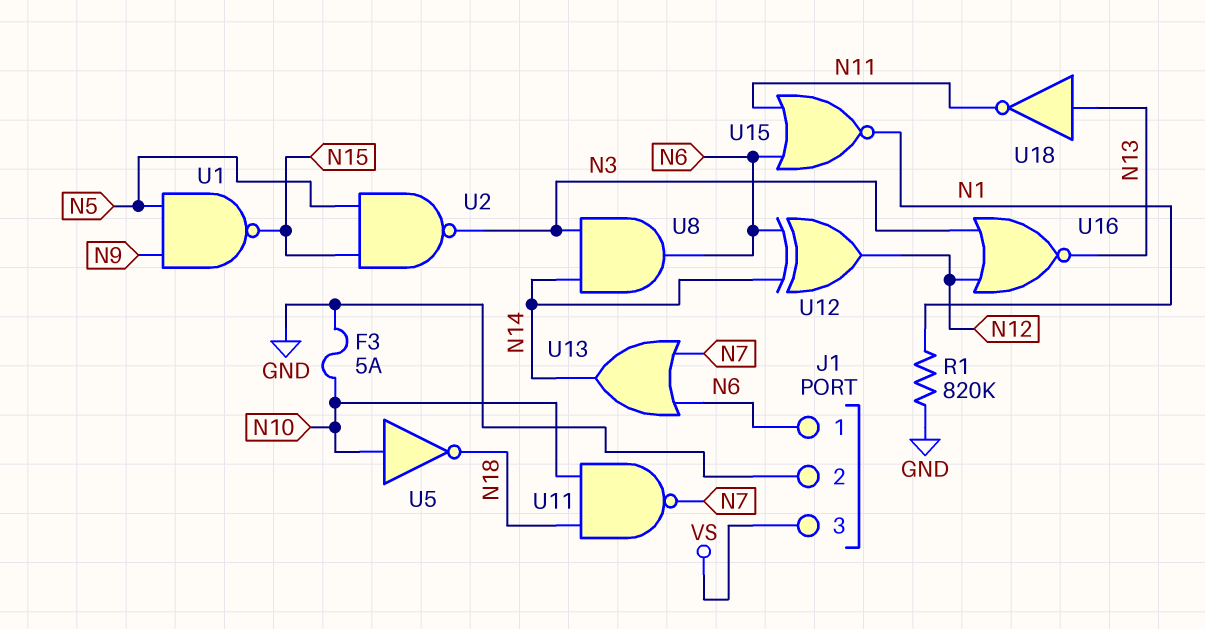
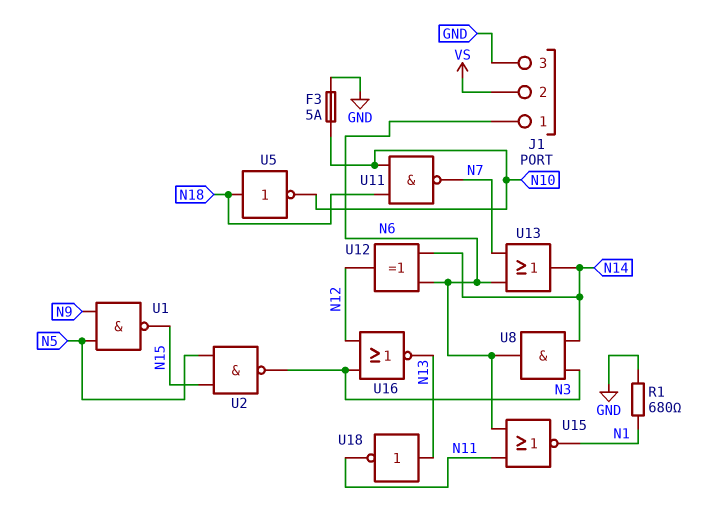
J1 pin 2: GND -> VS
J1 pin 3: VS -> GND
R1: 820k (GND, N1) -> 680 (GND, N1)
U5: NOT (in N10, out N18) -> NOT (in N18, out N10)

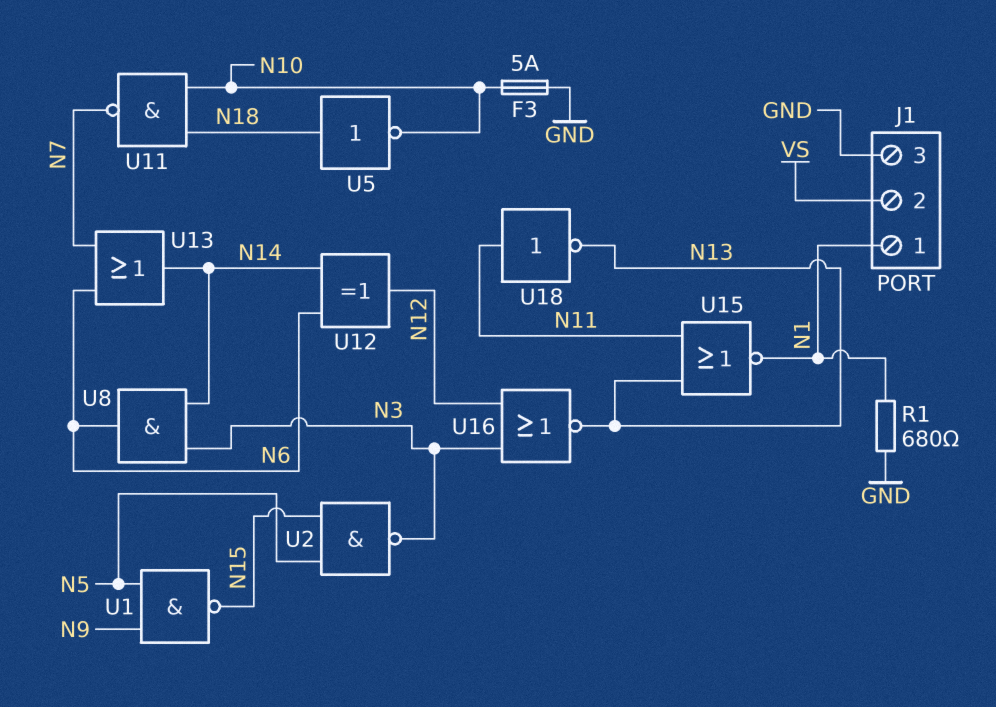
J1 pin 1: N6 -> N1
U15: NOR (in N6, in N11, out N1) -> NOR (in N11, in N13, out N1)
U18: NOT (in N13, out N11) -> NOT (in N11, out N13)

